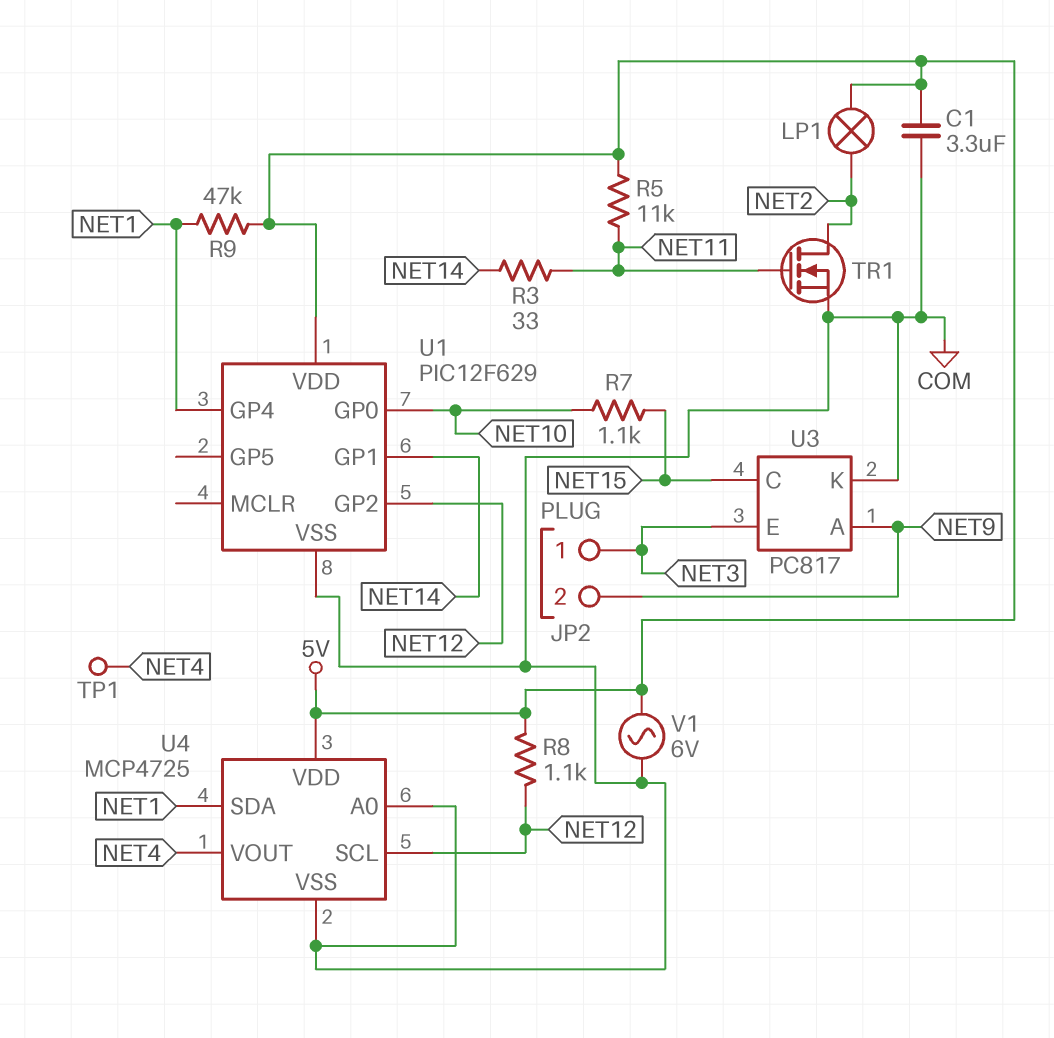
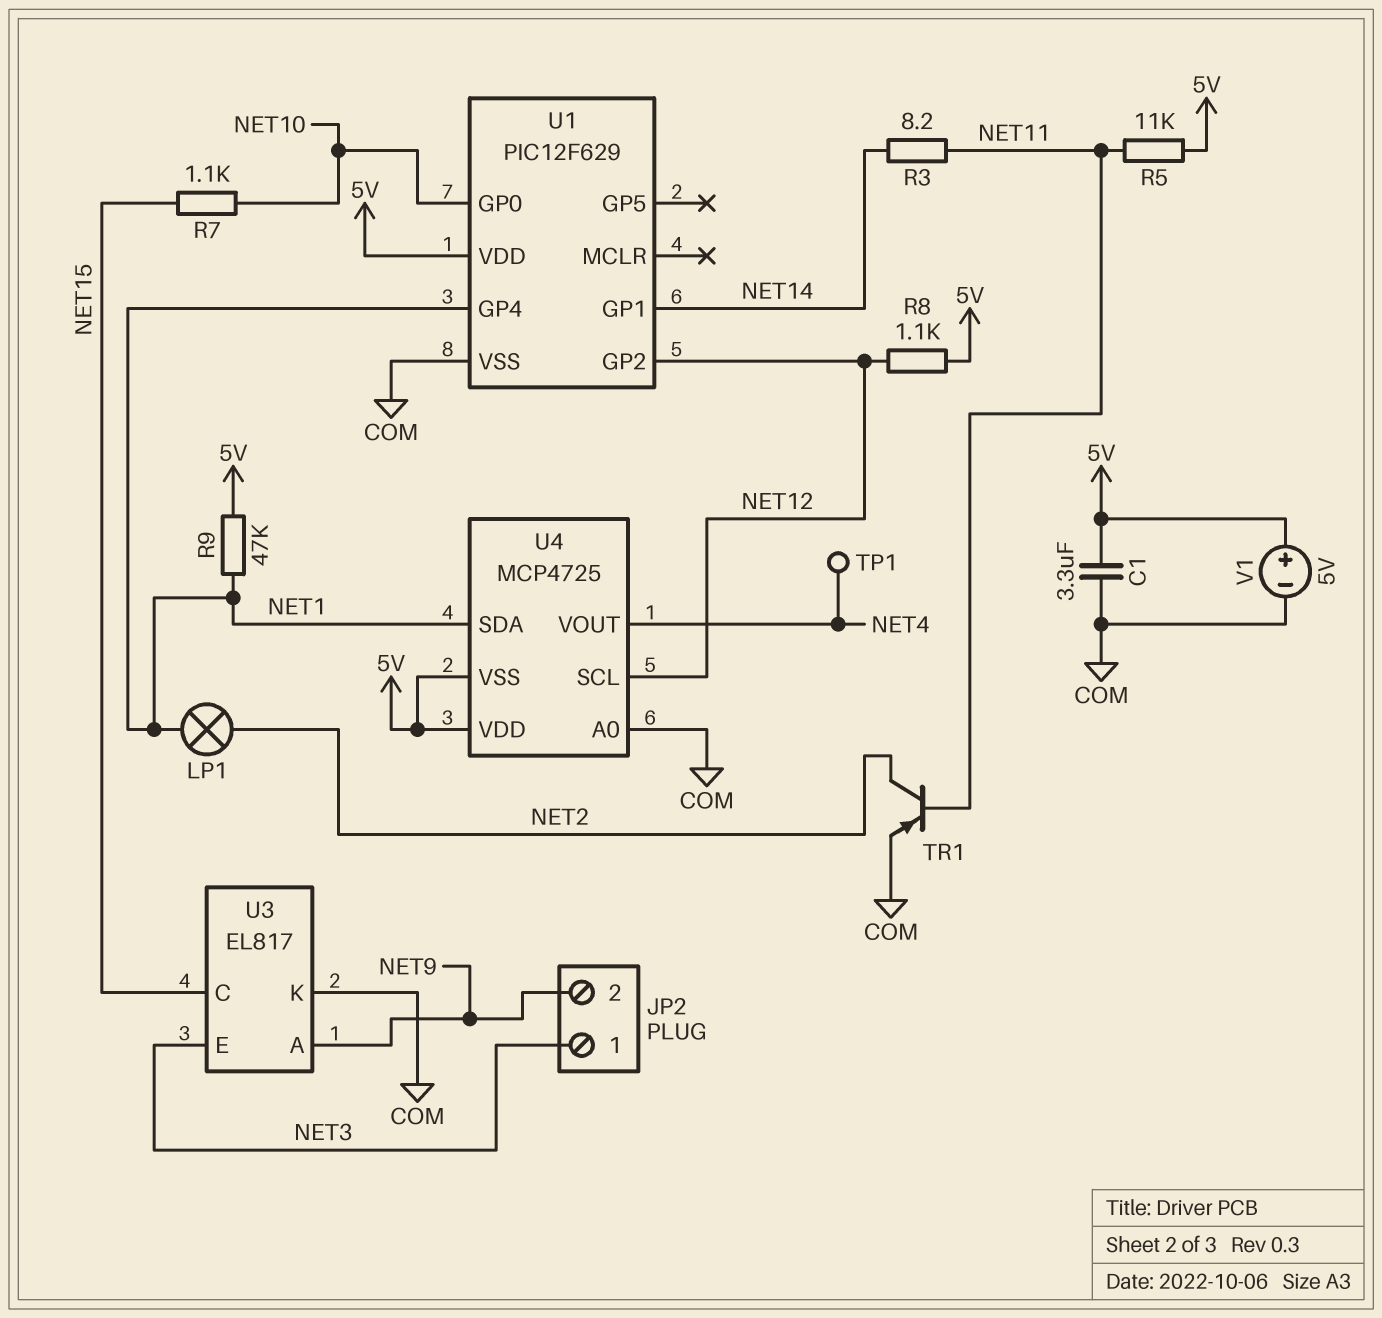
LP1: lamp (5V, NET2) -> lamp (NET1, NET2)
R3: 33 (NET11, NET14) -> 8.2 (NET11, NET14)
TR1: NMOS (G NET11, D NET2, S COM) -> PNP (B NET11, C NET2, E COM)
U3: PC817 -> EL817
U4 pin VSS: COM -> 5V
V1: AC 6V (5V, COM) -> 5V (plus 5V, minus COM)

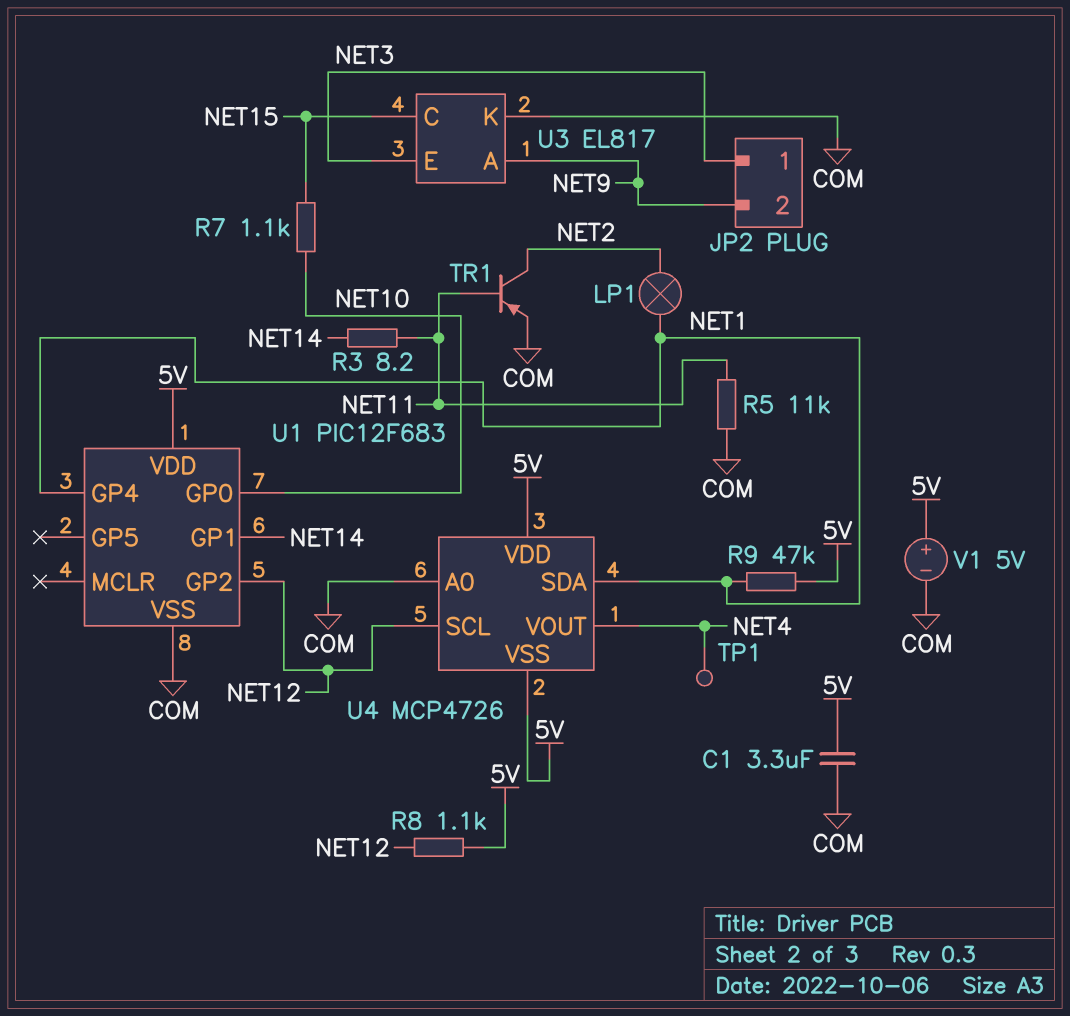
R5: 11k (5V, NET11) -> 11k (COM, NET11)
U1: PIC12F629 -> PIC12F683
U4: MCP4725 -> MCP4726

